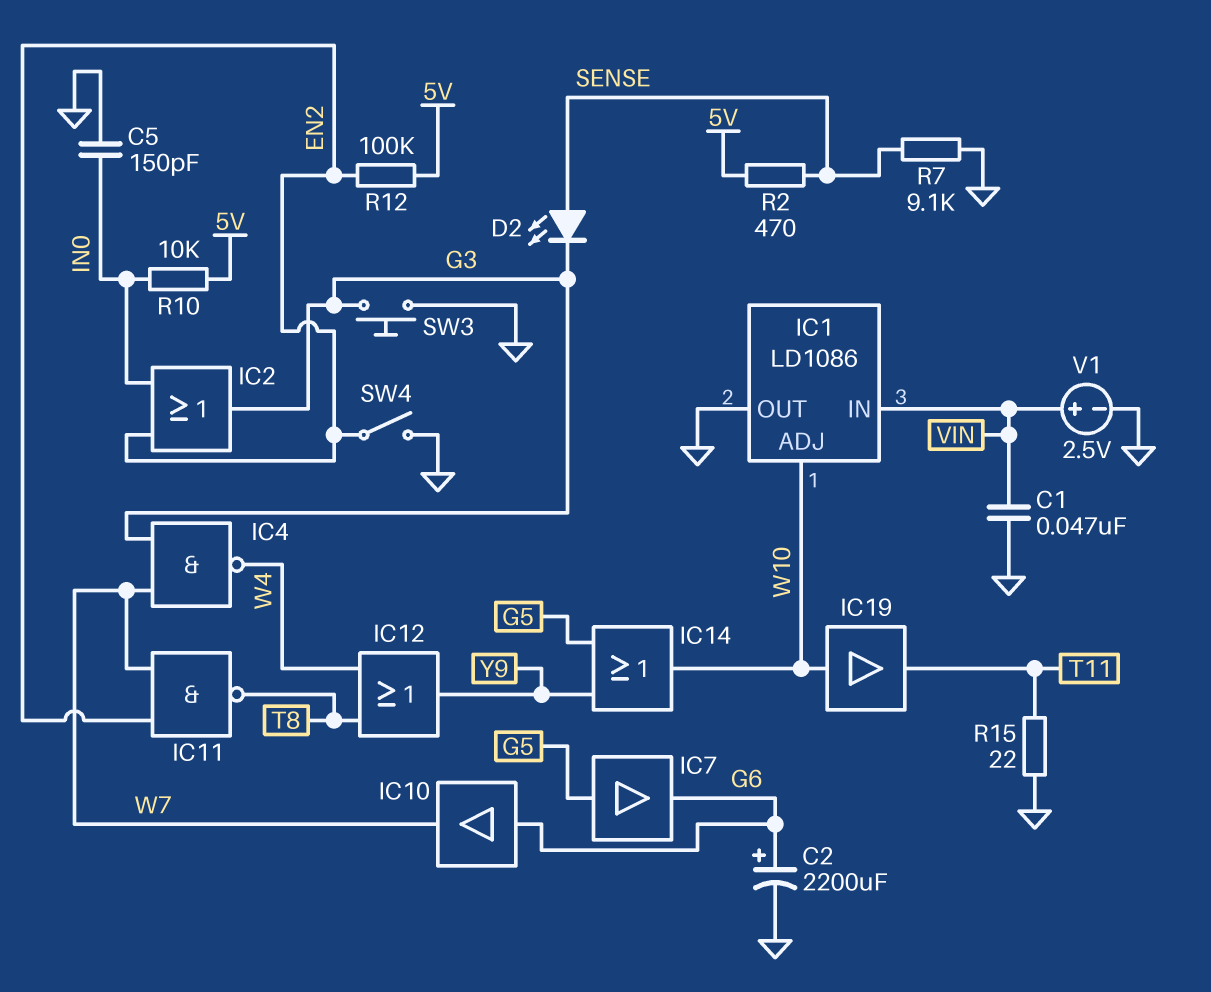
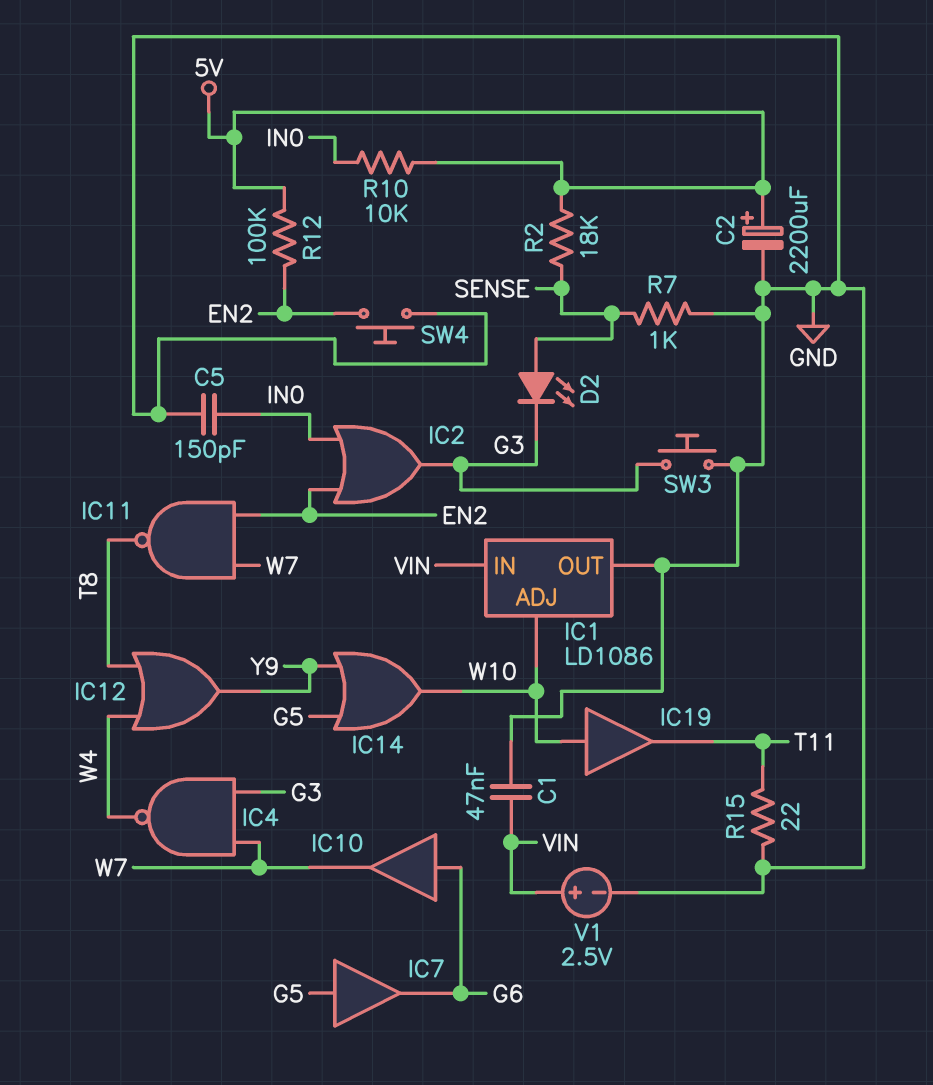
C2: 2200uF (plus G6, minus GND) -> 2200uF (plus 5V, minus GND)
R2: 470 (5V, SENSE) -> 18k (5V, SENSE)
R7: 9.1k (GND, SENSE) -> 1k (GND, SENSE)
SW4: switch (EN2, GND) -> button (EN2, GND)

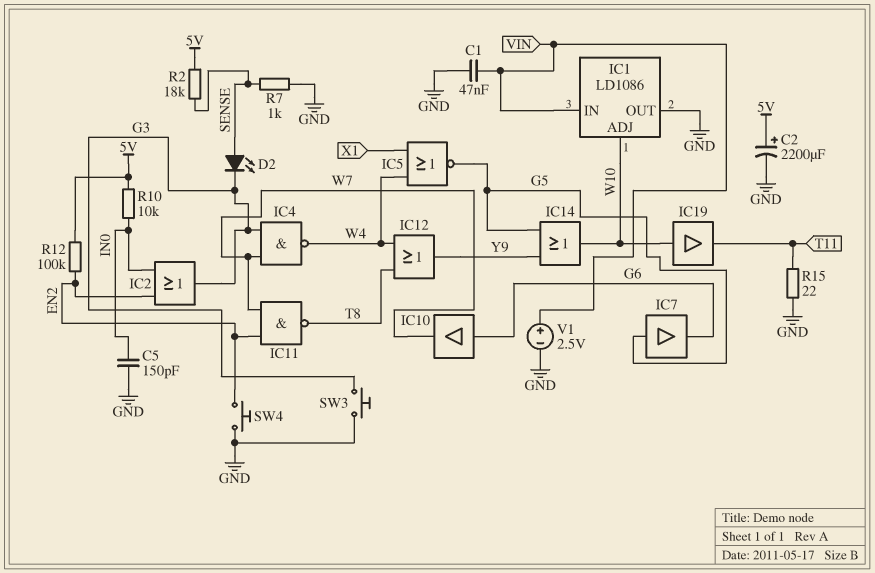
IC5: none -> NOR (in W4, in X1, out G5)

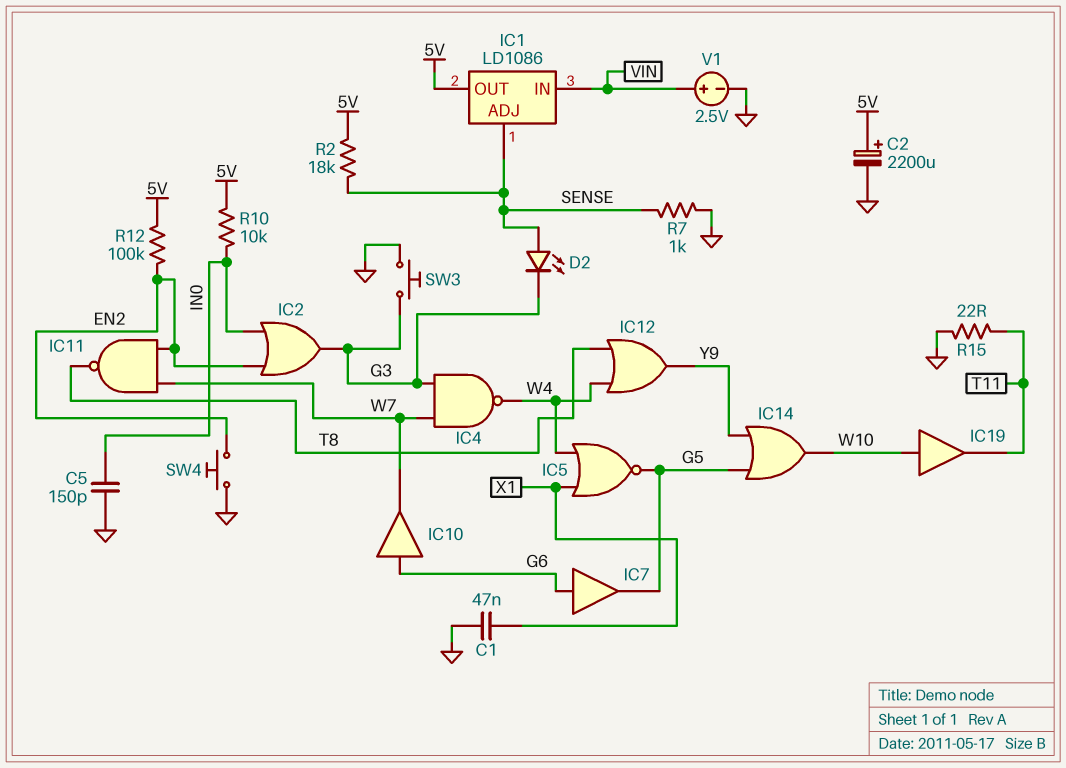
C1: 47nF (GND, VIN) -> 47nF (GND, X1)
IC1 pin ADJ: W10 -> SENSE
IC1 pin OUT: GND -> 5V
IC7: buffer (in G5, out G6) -> buffer (in G6, out G5)

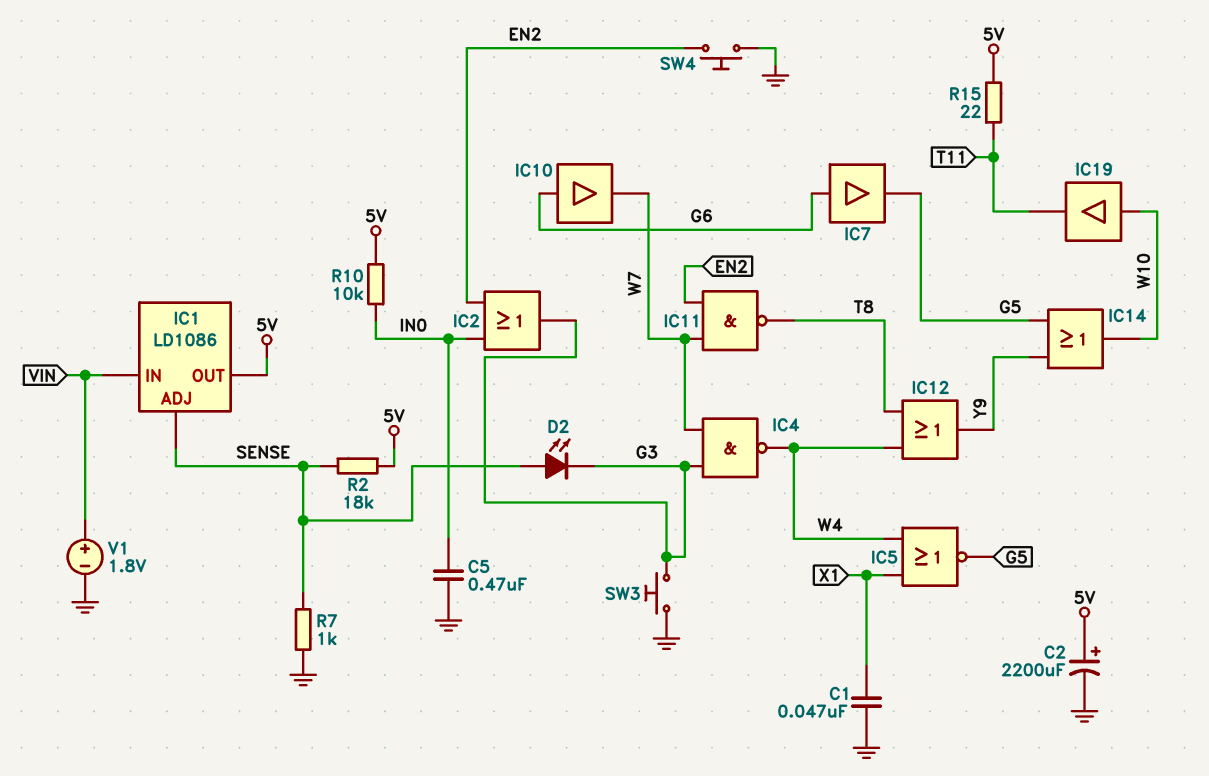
C5: 150pF (GND, IN0) -> 470nF (GND, IN0)
R12: 100k (5V, EN2) -> none
R15: 22 (GND, T11) -> 22 (5V, T11)
V1: 2.5V (plus VIN, minus GND) -> 1.8V (plus VIN, minus GND)

